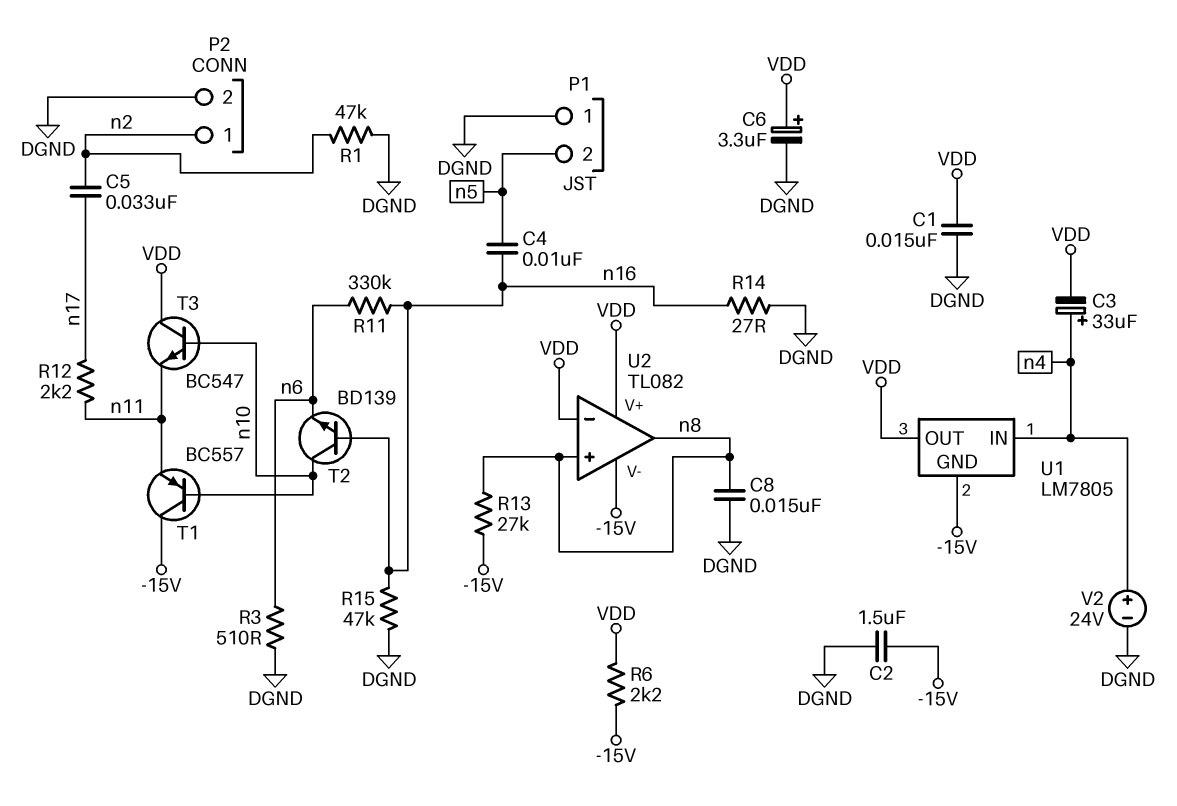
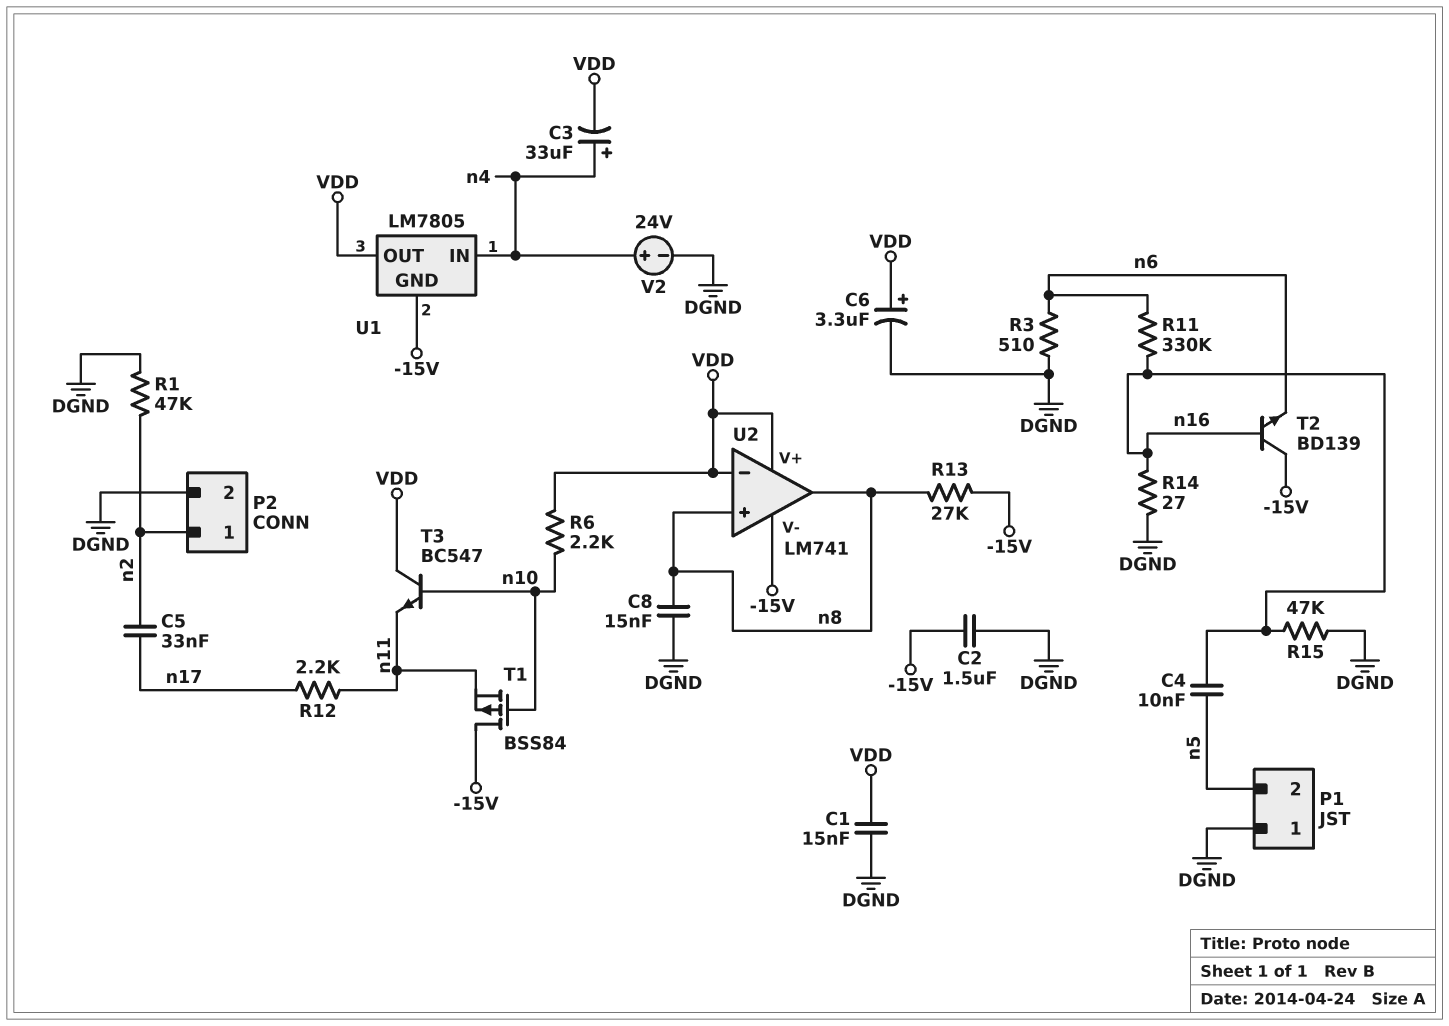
R6: 2.2k (-15V, VDD) -> 2.2k (VDD, n10)
T1: PNP BC557 (B n10, C -15V, E n11) -> PMOS BSS84 (G n10, D -15V, S n11)
T2: NPN BD139 (B n16, C n10, E n6) -> NPN BD139 (B n16, C -15V, E n6)
U2: TL082 -> LM741

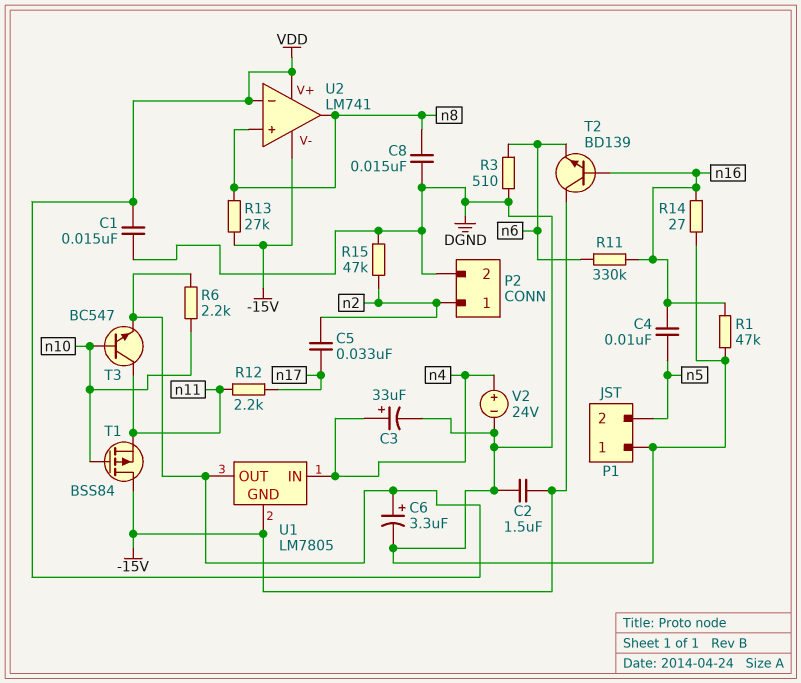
C3: 33uF (plus n4, minus VDD) -> 33uF (plus n4, minus DGND)
R1: 47k (DGND, n2) -> 47k (DGND, n16)
R15: 47k (DGND, n16) -> 47k (DGND, n2)
T3: NPN BC547 (B n10, C VDD, E n11) -> NPN BC547 (B n10, C n11, E VDD)

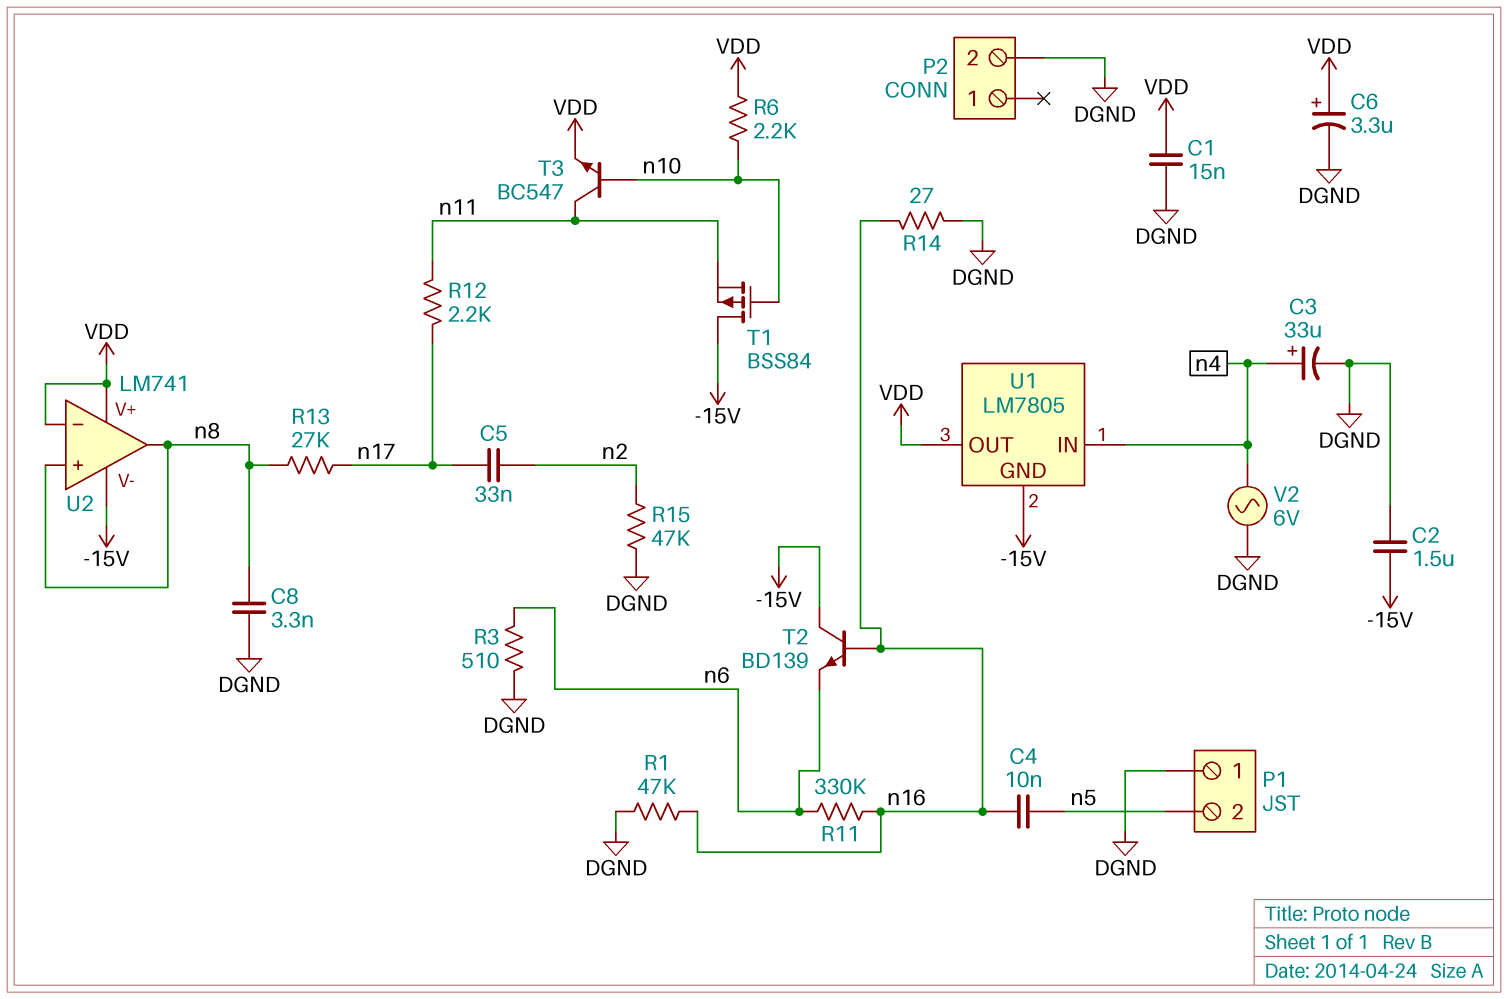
C8: 15nF (DGND, n8) -> 3.3nF (DGND, n8)
P2 pin 1: n2 -> none
R13: 27k (-15V, n8) -> 27k (n8, n17)
V2: 24V (plus n4, minus DGND) -> AC 6V (DGND, n4)

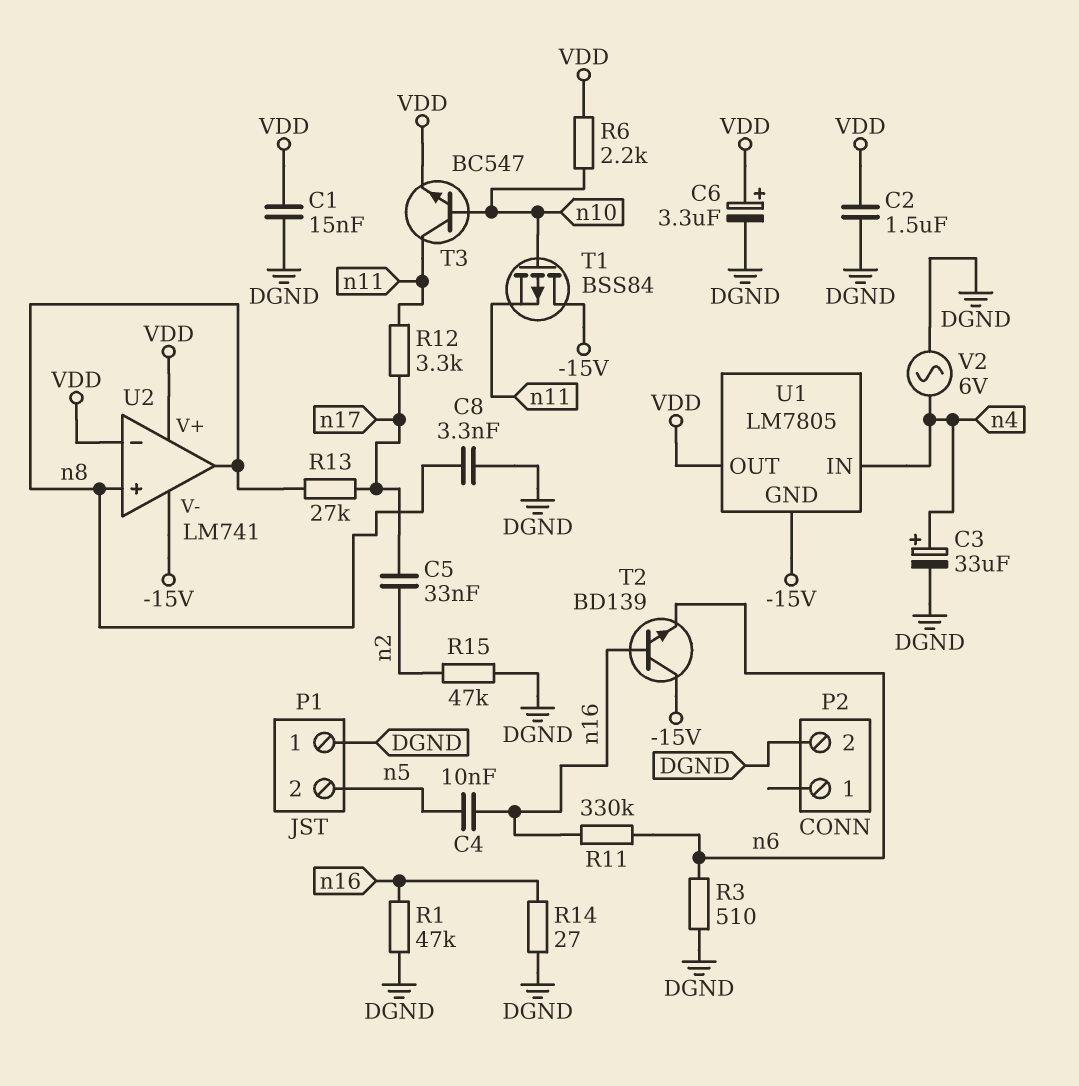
C2: 1.5uF (-15V, DGND) -> 1.5uF (DGND, VDD)
R12: 2.2k (n11, n17) -> 3.3k (n11, n17)

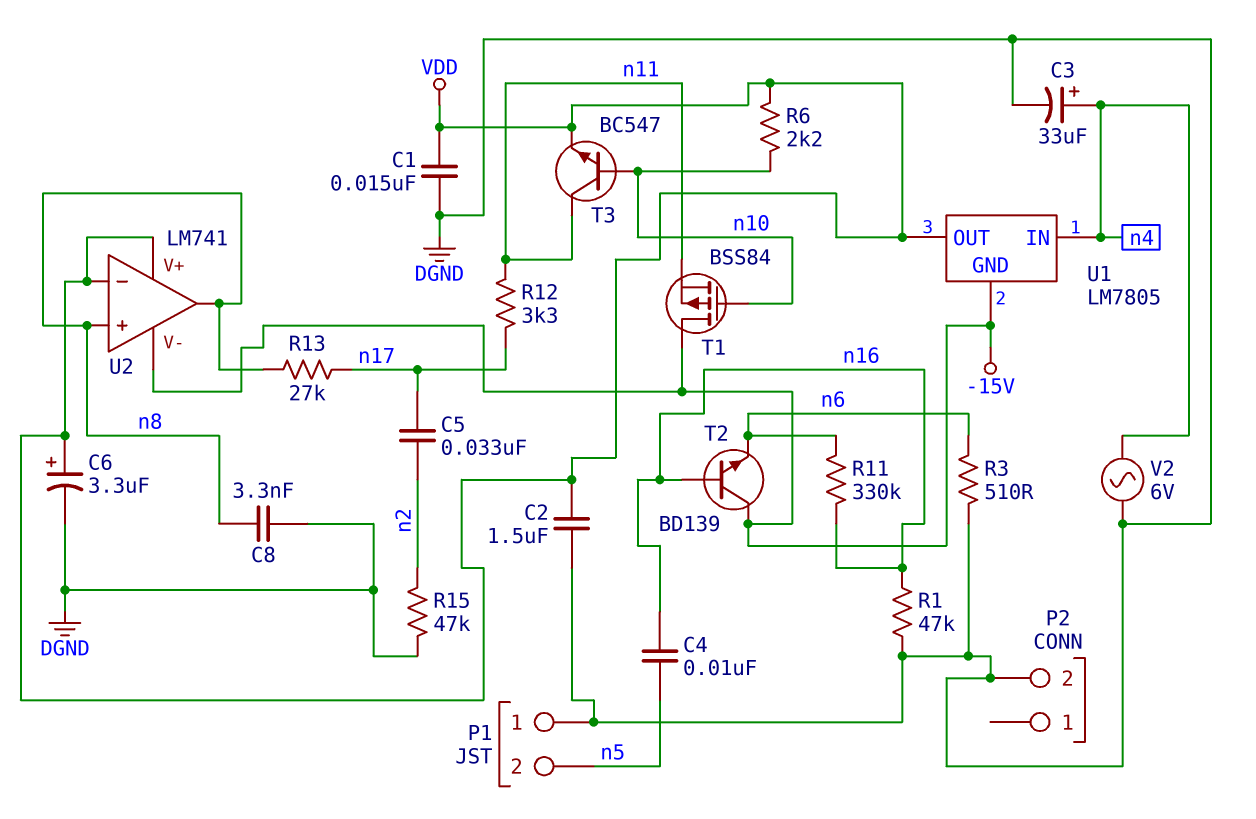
R14: 27 (DGND, n16) -> none

